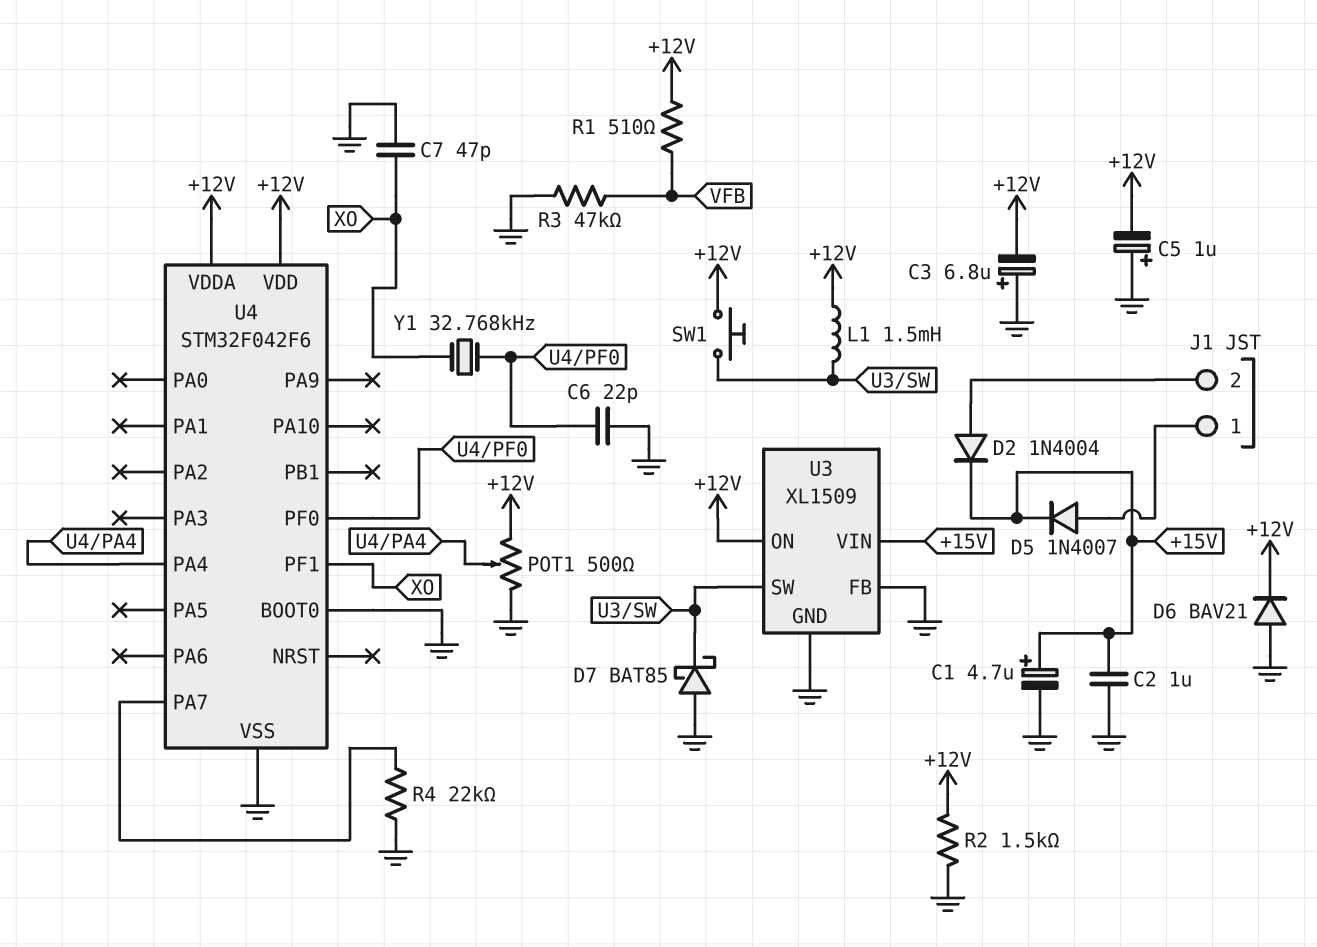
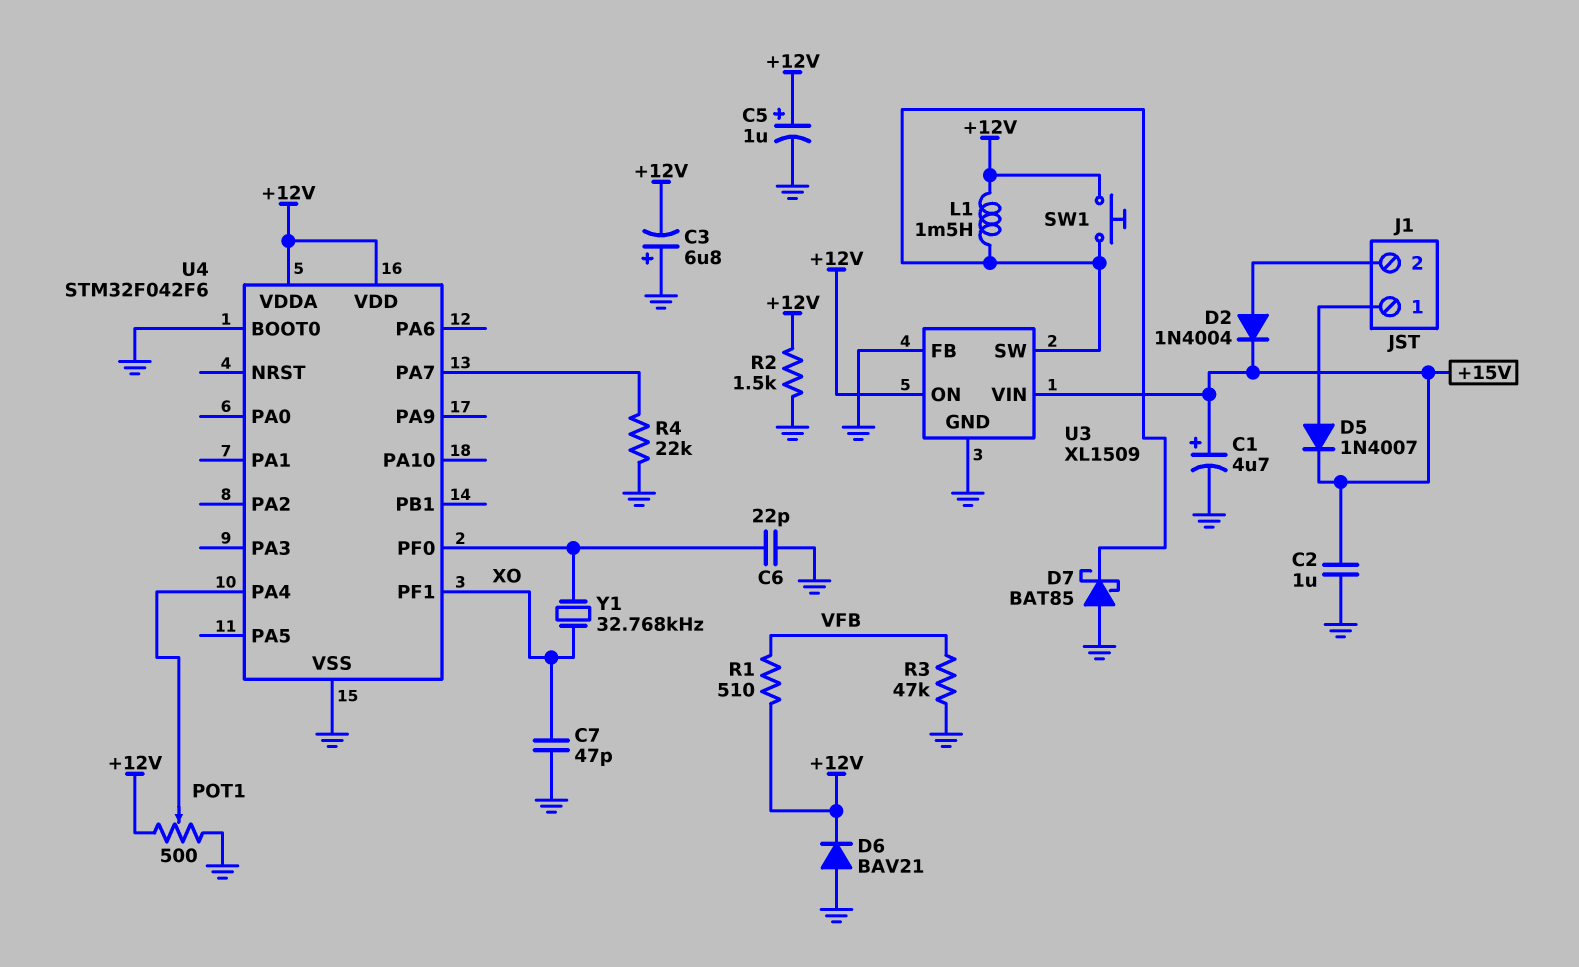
C5: 1uF (plus GND, minus +12V) -> 1uF (plus +12V, minus GND)

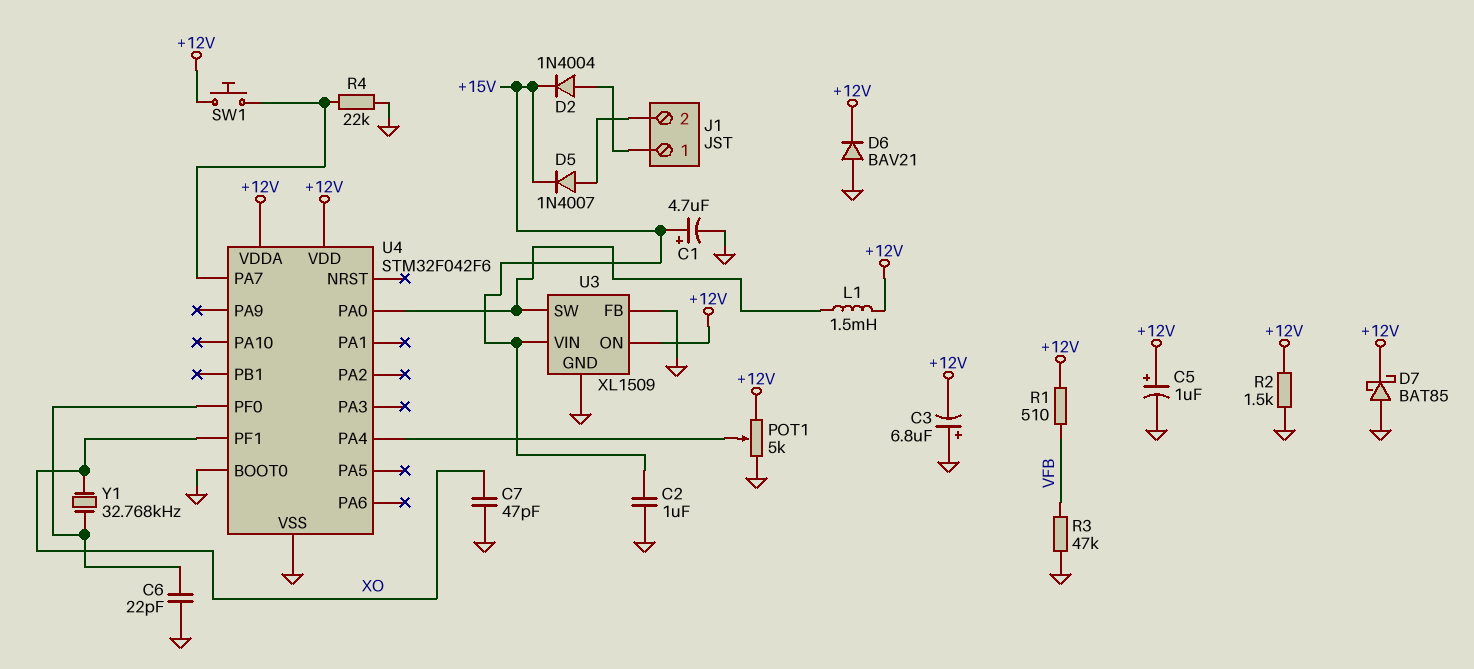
D2: diode 1N4004 (A J1/2, K +15V) -> diode 1N4004 (A J1/1, K +15V)
D5: diode 1N4007 (A J1/1, K +15V) -> diode 1N4007 (A J1/2, K +15V)
D7: schottky BAT85 (A GND, K U3/SW) -> schottky BAT85 (A GND, K +12V)
POT1: 500 (+12V, GND, wiper U4/PA4) -> 5k (+12V, GND, wiper U4/PA4)
SW1: button (+12V, U3/SW) -> button (+12V, U4/PA7)
U4 pin PA0: none -> U3/SW

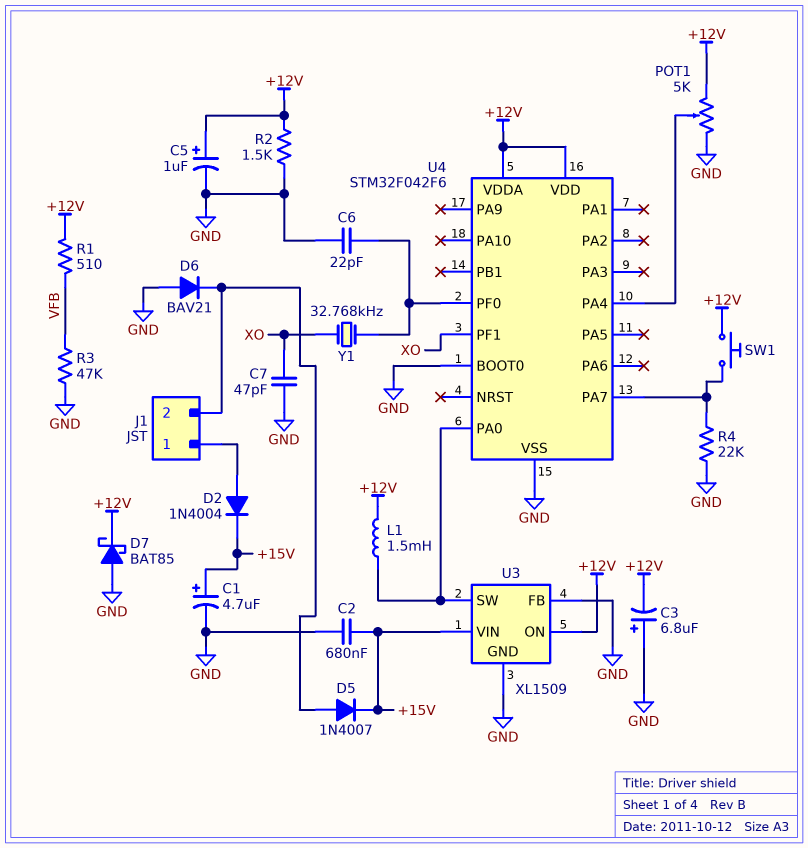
C2: 1uF (+15V, GND) -> 680nF (+15V, GND)
D6: diode BAV21 (A GND, K +12V) -> diode BAV21 (A GND, K J1/2)

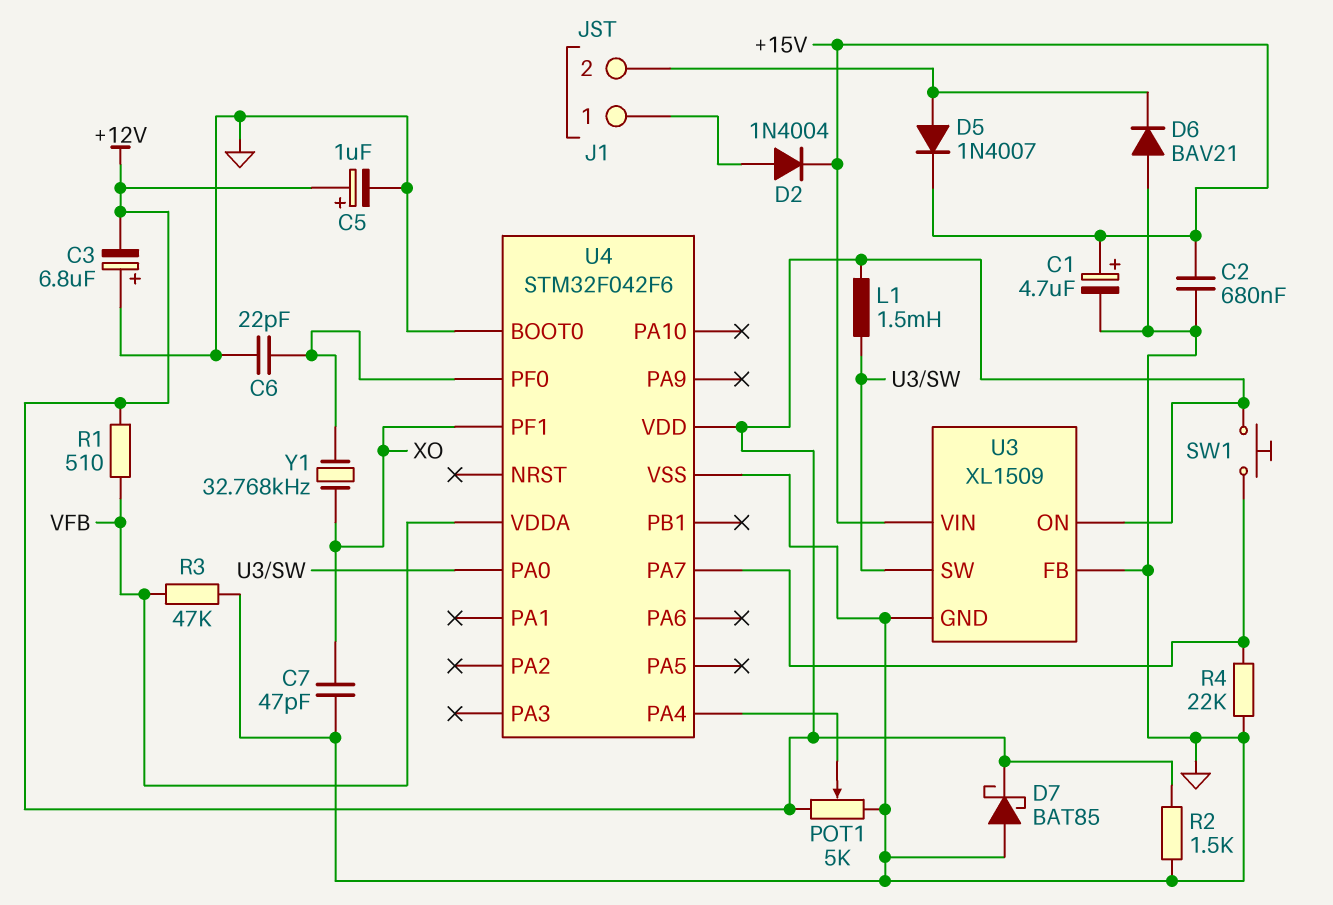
U4 pin VDDA: +12V -> VFB

